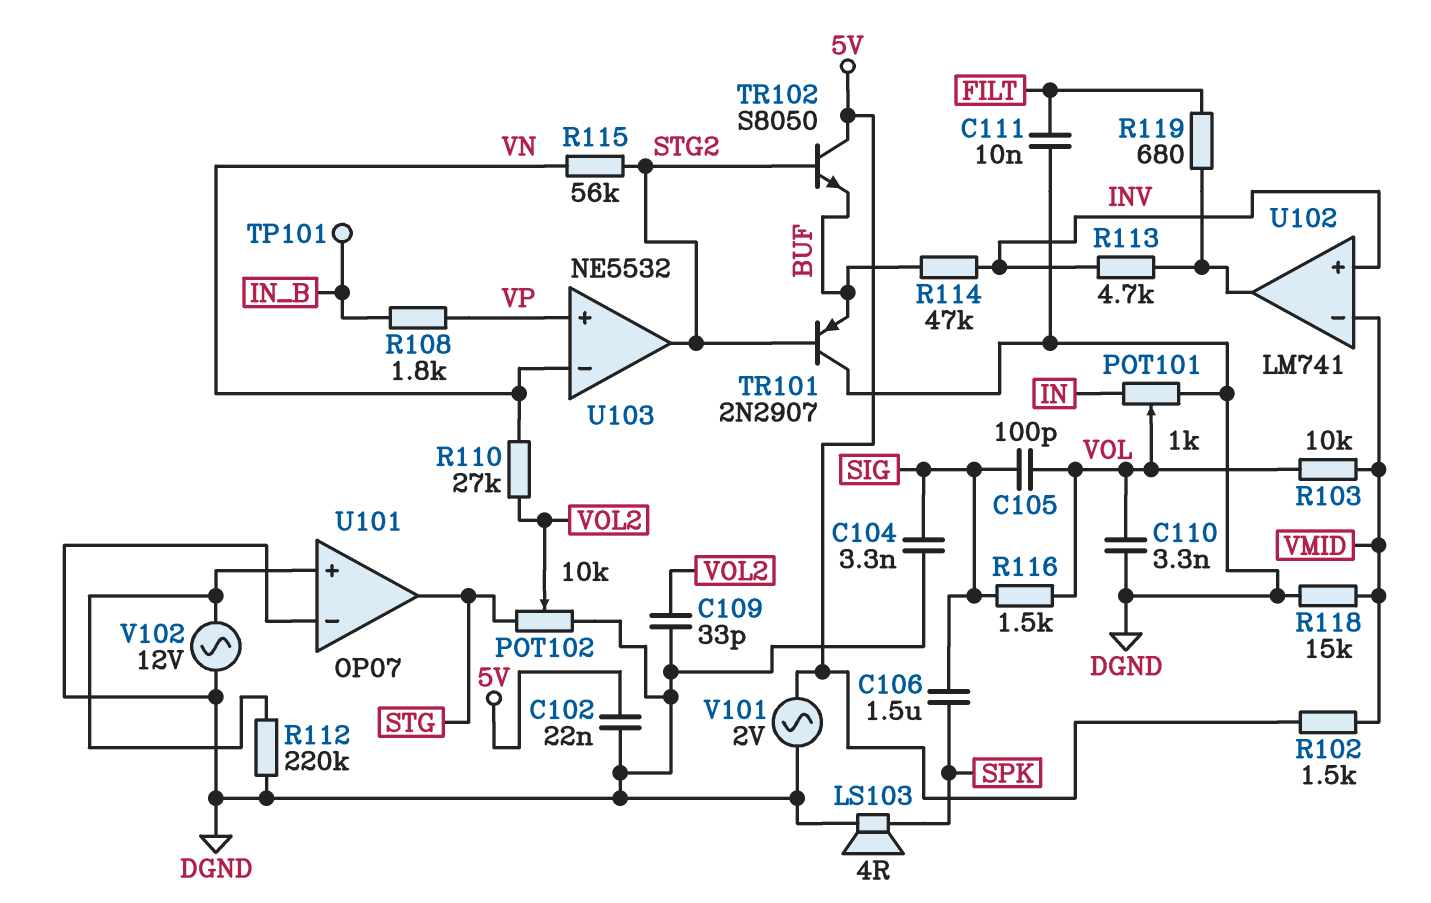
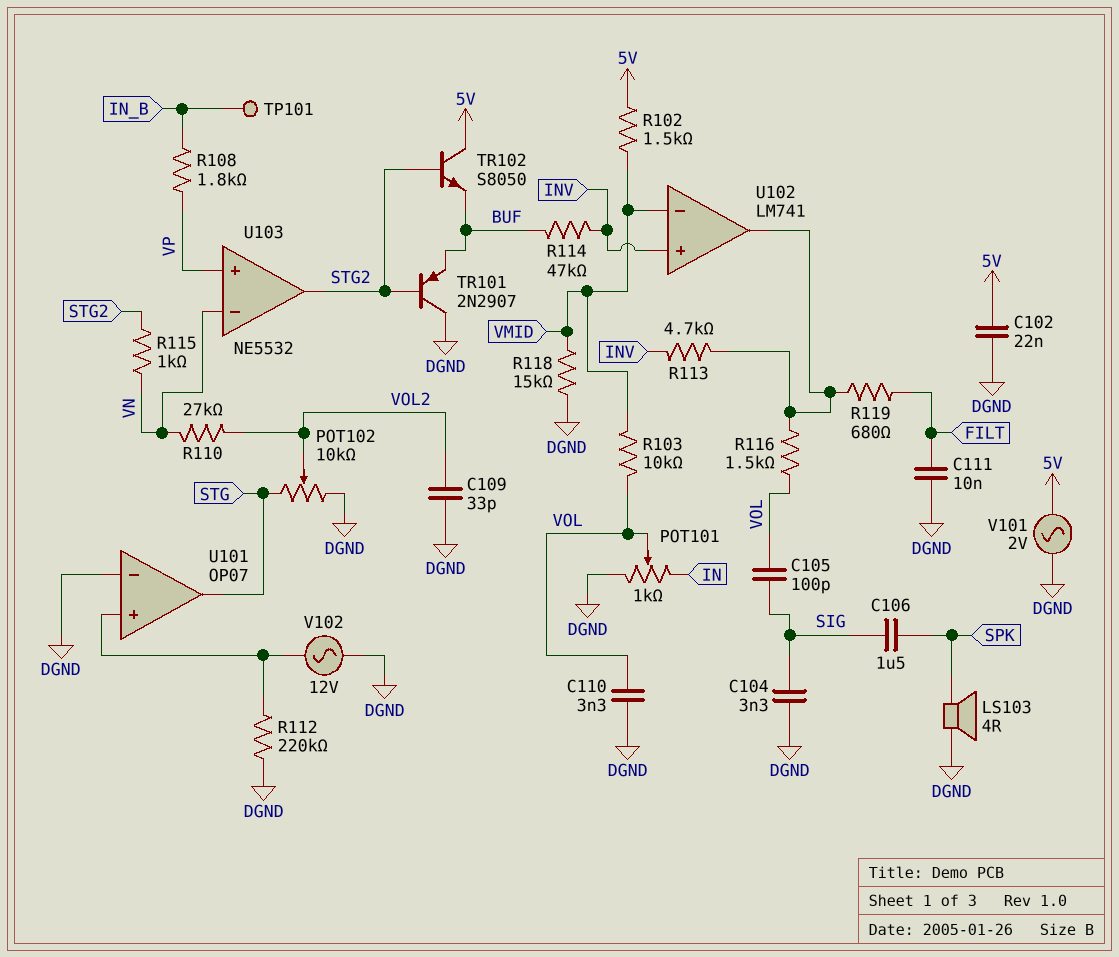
R115: 56k (STG2, VN) -> 1k (STG2, VN)
R116: 1.5k (SIG, VOL) -> 1.5k (U102/out, VOL)

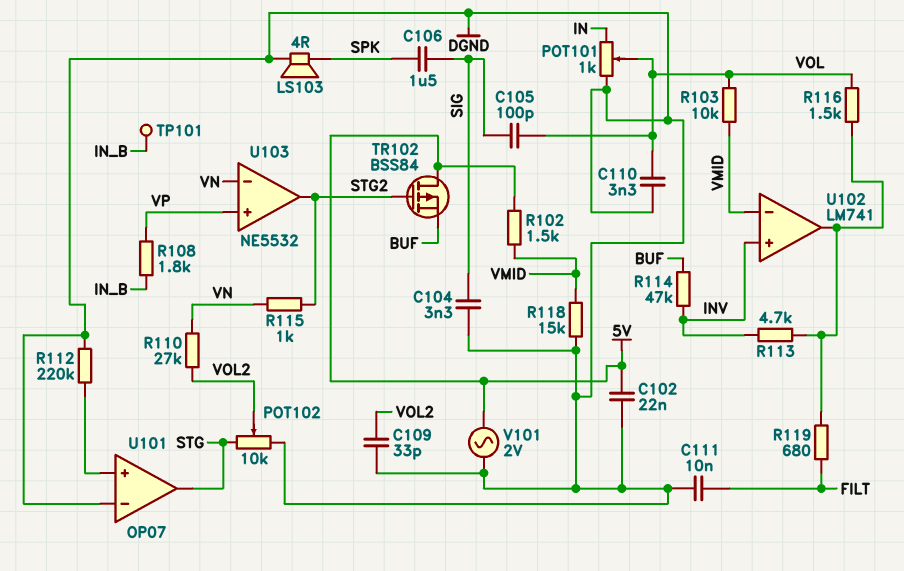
TR101: PNP 2N2907 (B STG2, C DGND, E BUF) -> none
TR102: NPN S8050 (B STG2, C 5V, E BUF) -> PMOS BSS84 (G STG2, D 5V, S BUF)
V102: AC 12V (DGND, U101/in+) -> none

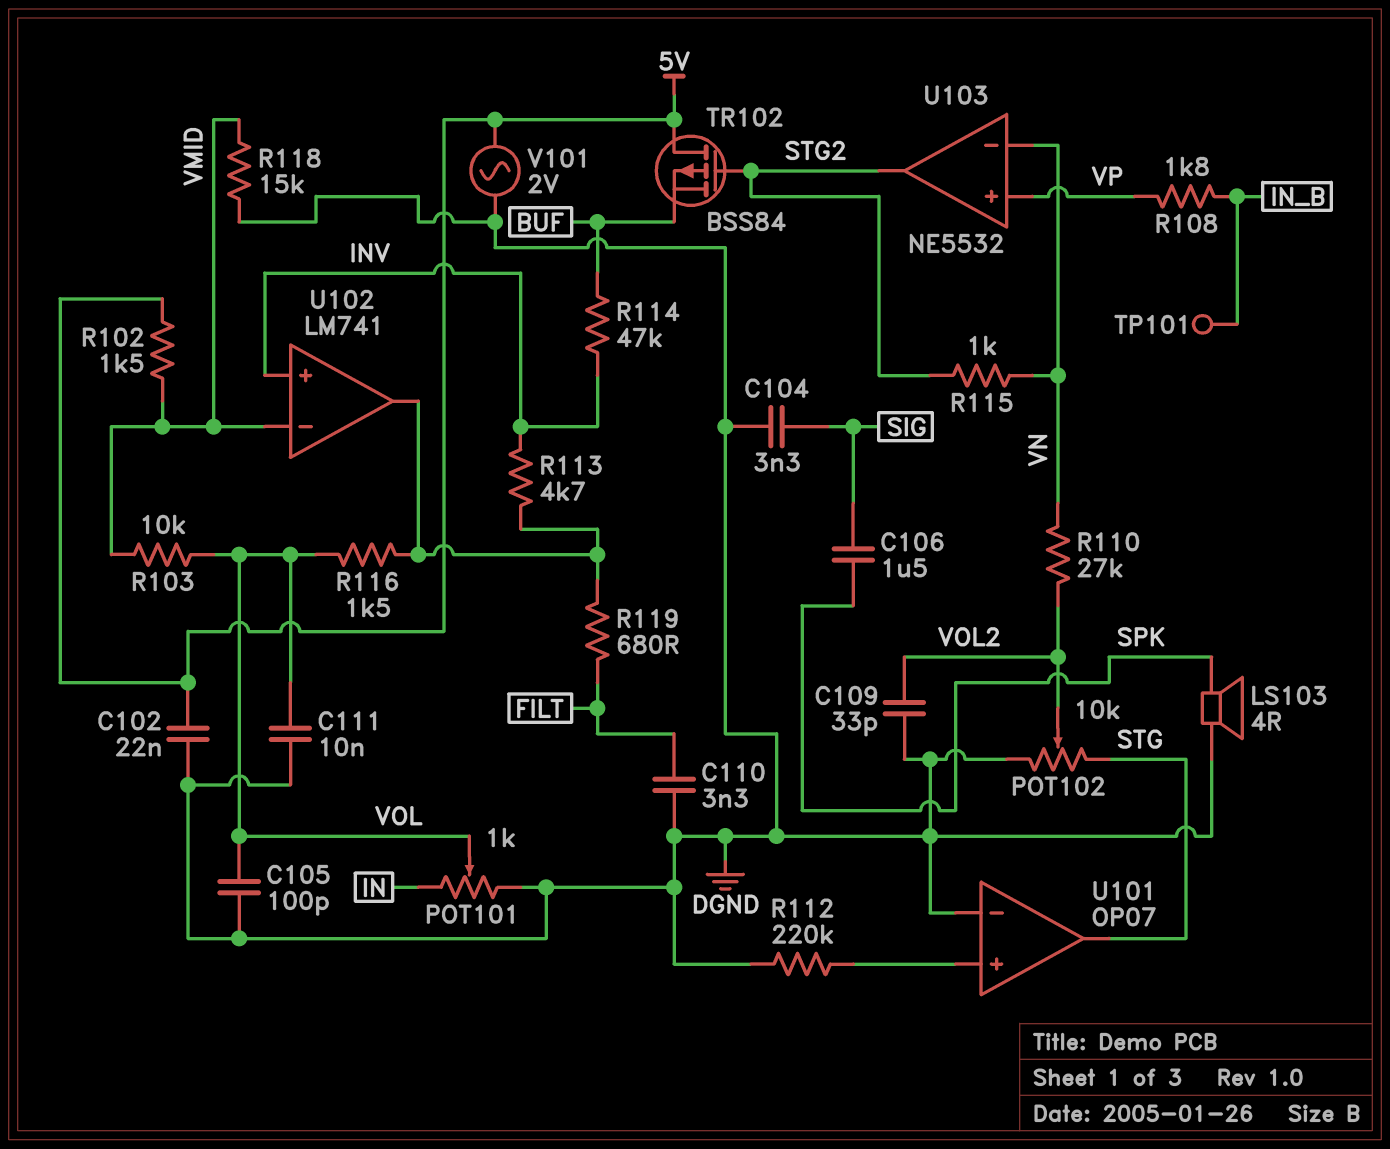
C105: 100pF (SIG, VOL) -> 100pF (DGND, VOL)
C110: 3.3nF (DGND, VOL) -> 3.3nF (DGND, FILT)
C111: 10nF (DGND, FILT) -> 10nF (DGND, VOL)

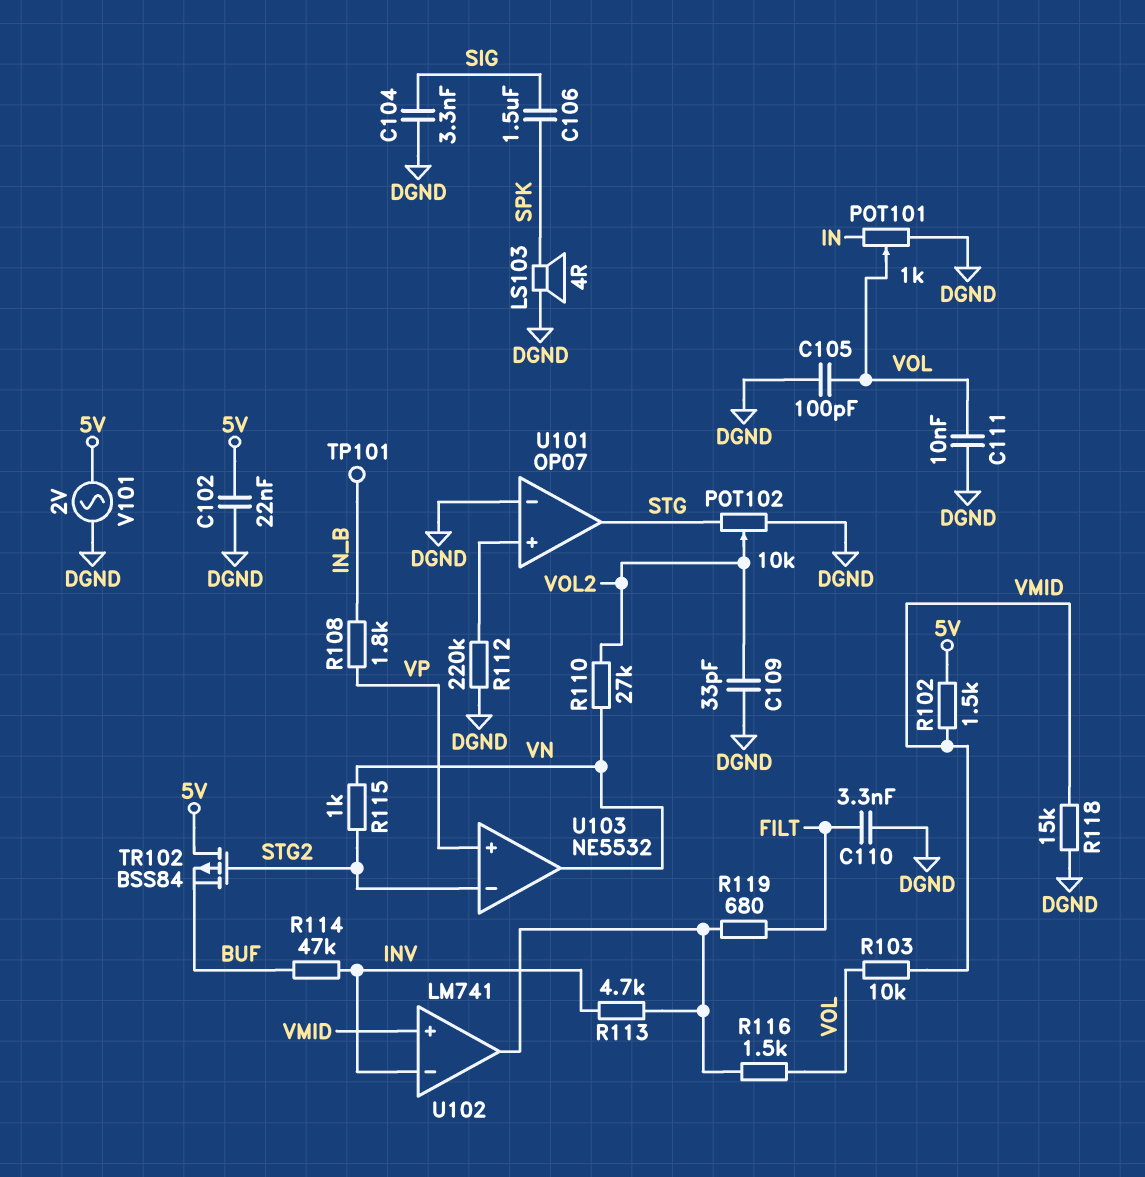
U102 pin in+: INV -> VMID
U102 pin in-: VMID -> INV
U103 pin in-: VN -> STG2
U103 pin out: STG2 -> VN

